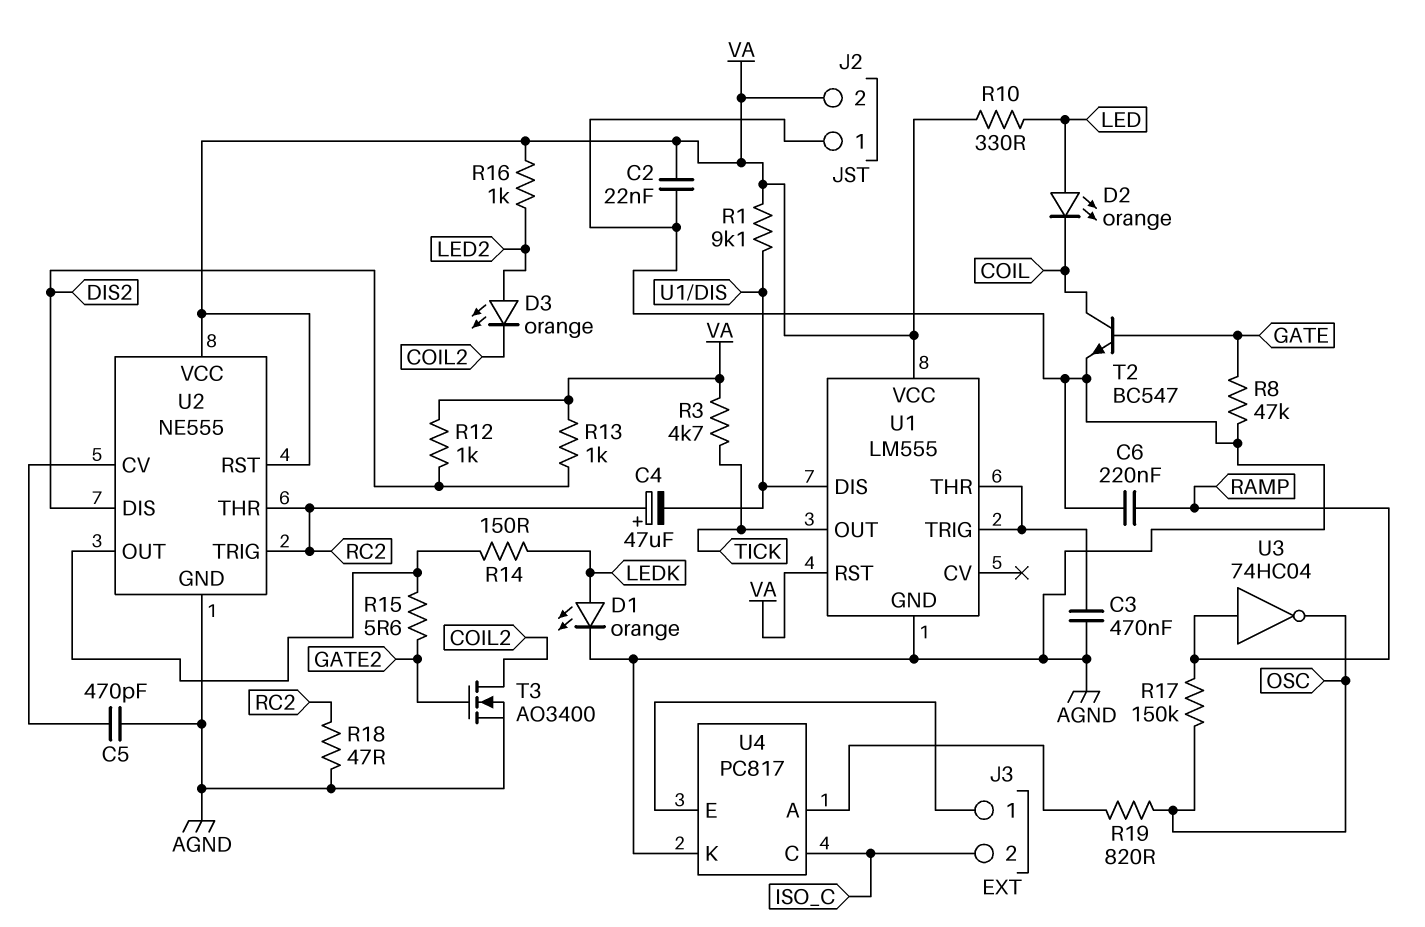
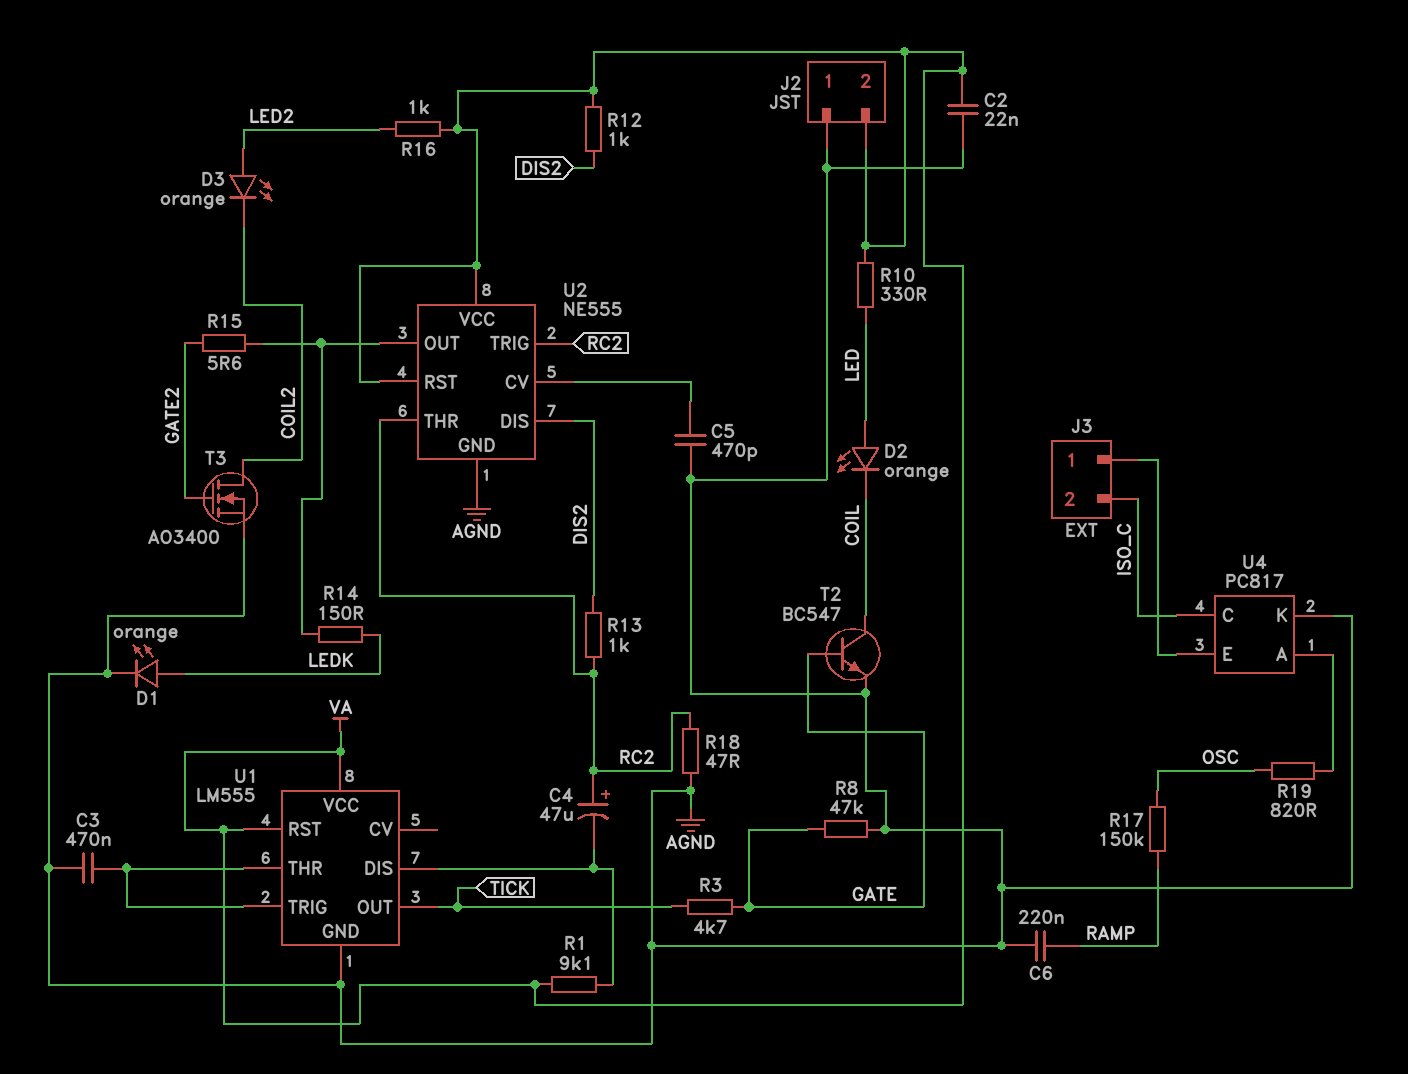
R3: 4.7k (TICK, VA) -> 4.7k (GATE, TICK)
R13: 1k (DIS2, VA) -> 1k (DIS2, RC2)
U3: NOT 74HC04 (in RAMP, out OSC) -> none

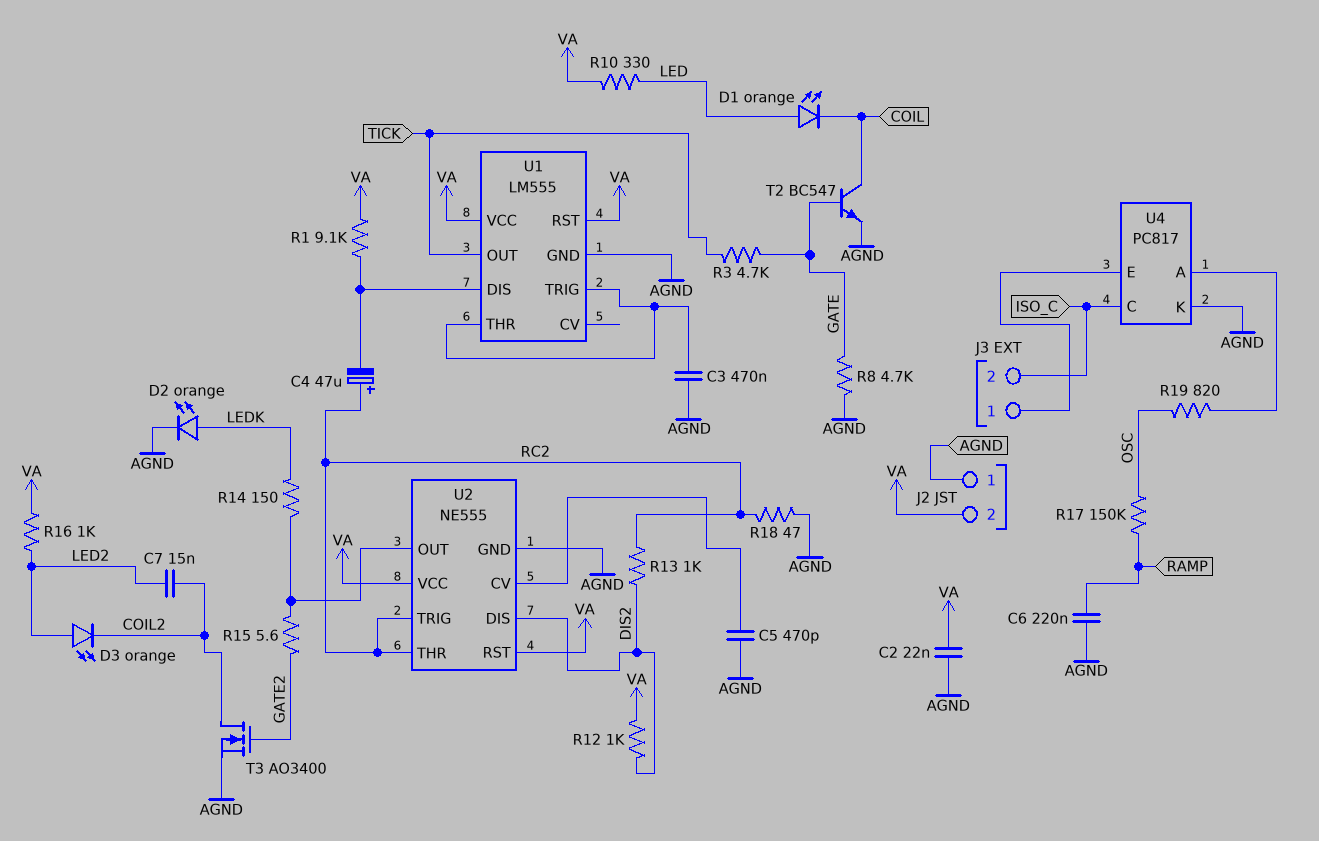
C7: none -> 15nF (COIL2, LED2)
D1: LED orange (A LEDK, K AGND) -> LED orange (A LED, K COIL)
D2: LED orange (A LED, K COIL) -> LED orange (A LEDK, K AGND)
R8: 47k (AGND, GATE) -> 4.7k (AGND, GATE)

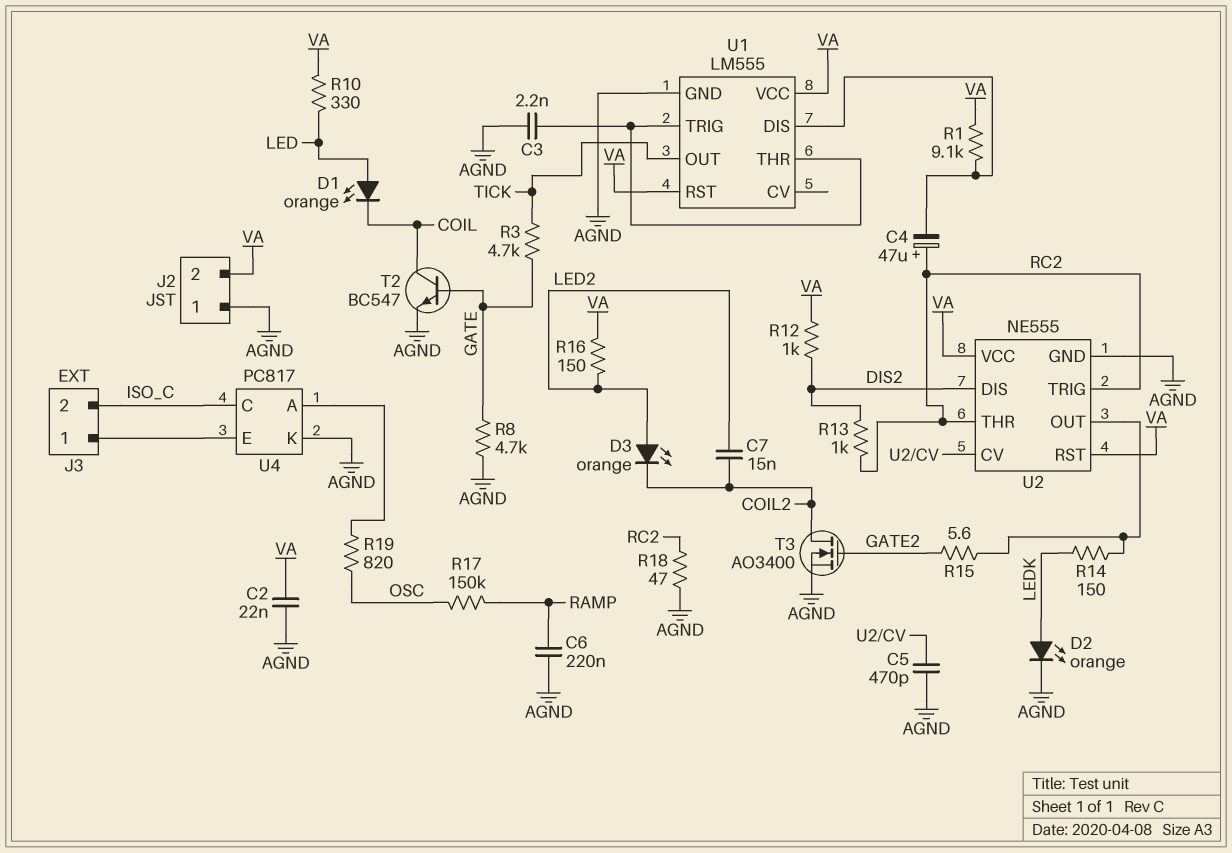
C3: 470nF (AGND, U1/THR) -> 2.2nF (AGND, U1/THR)
R16: 1k (LED2, VA) -> 150 (LED2, VA)

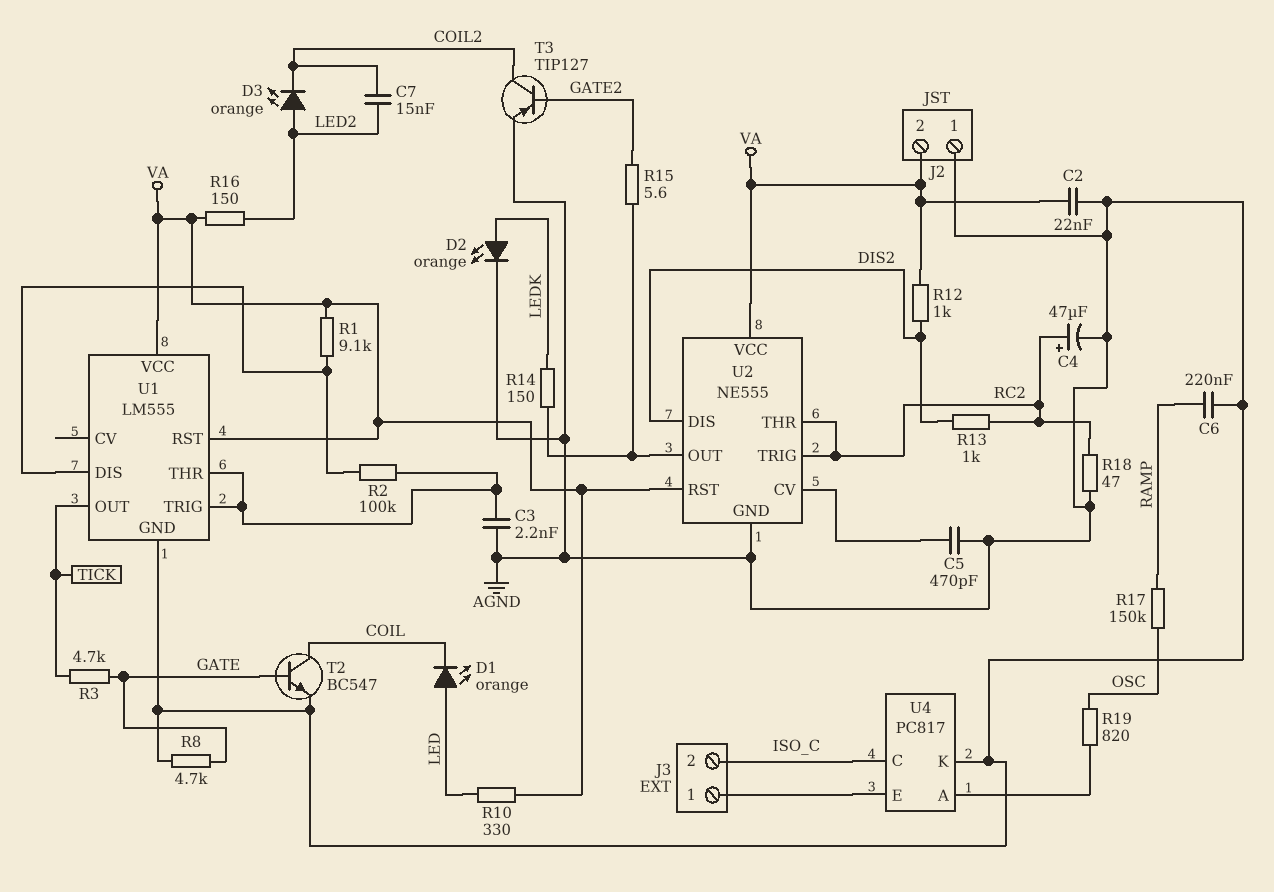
C4: 47uF (plus RC2, minus U1/DIS) -> 47uF (plus RC2, minus AGND)
R2: none -> 100k (U1/DIS, U1/THR)
T3: NMOS AO3400 (G GATE2, D COIL2, S AGND) -> PNP TIP127 (B GATE2, C COIL2, E AGND)

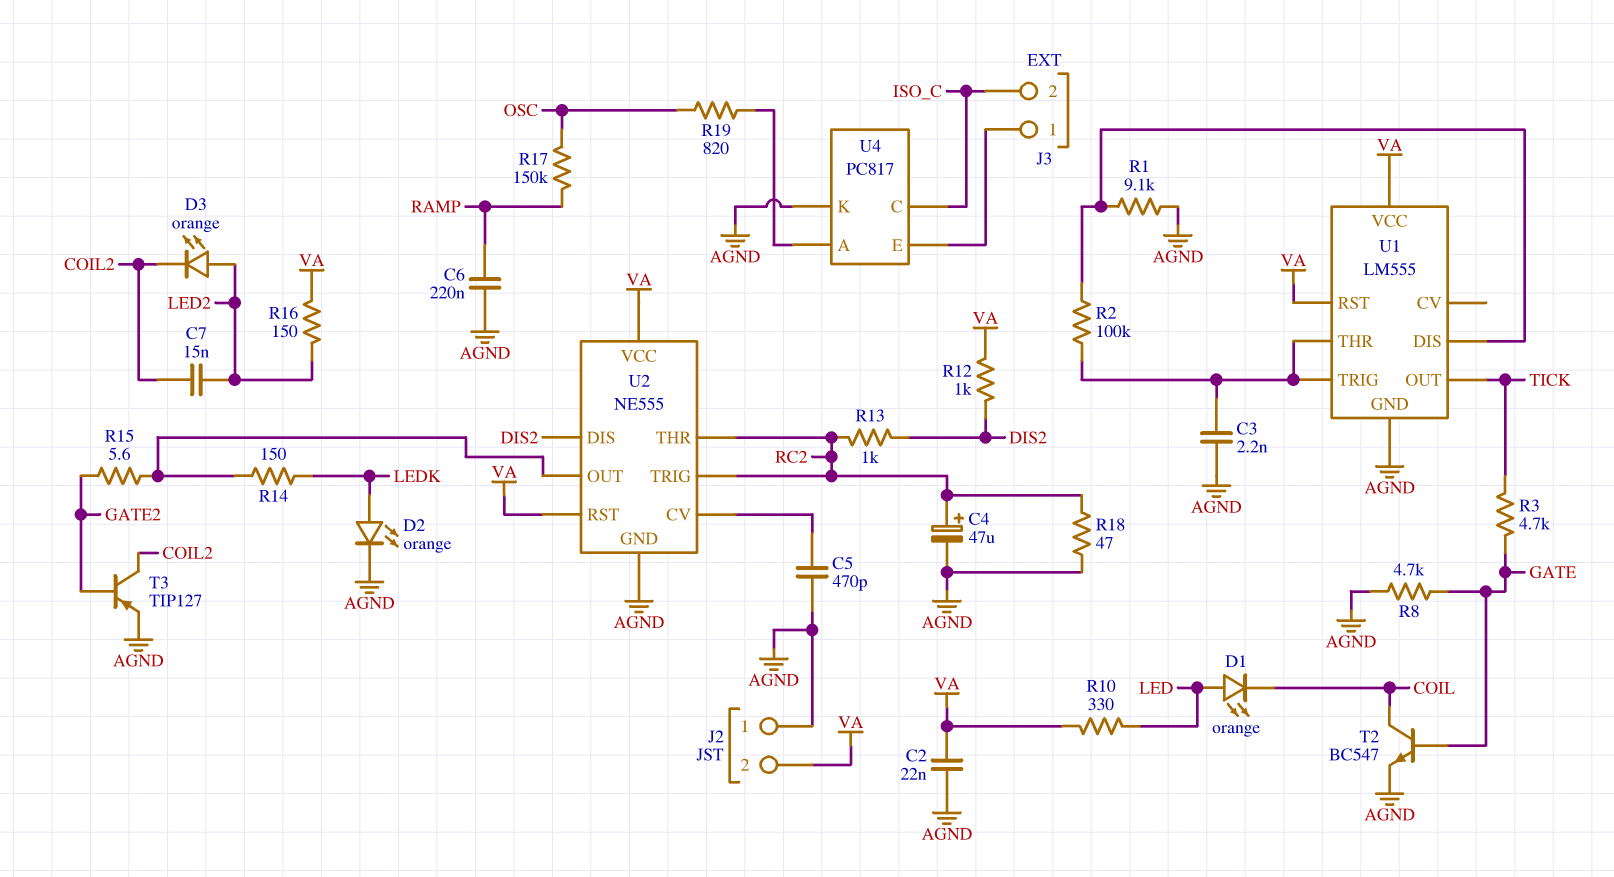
R1: 9.1k (U1/DIS, VA) -> 9.1k (AGND, U1/DIS)

